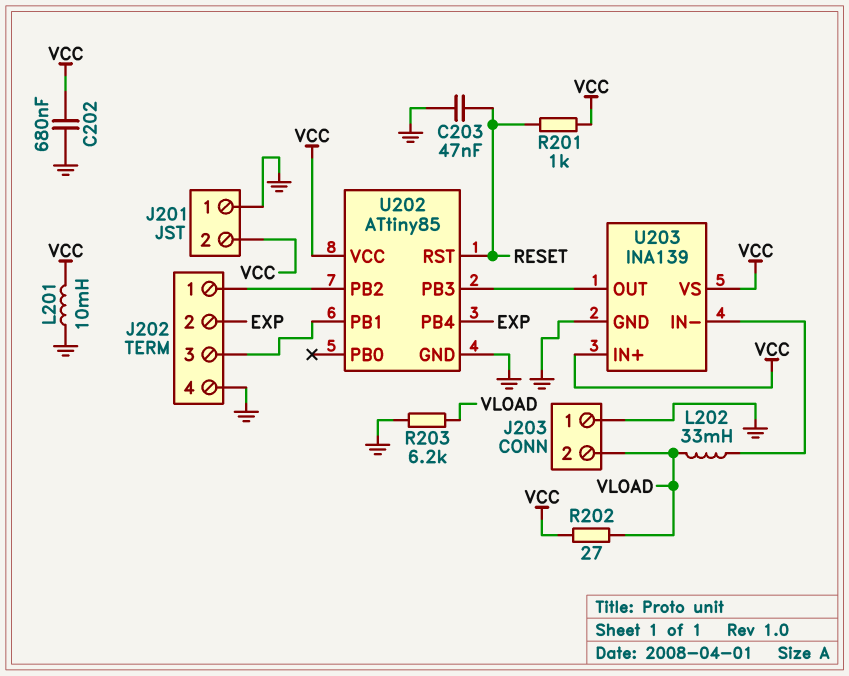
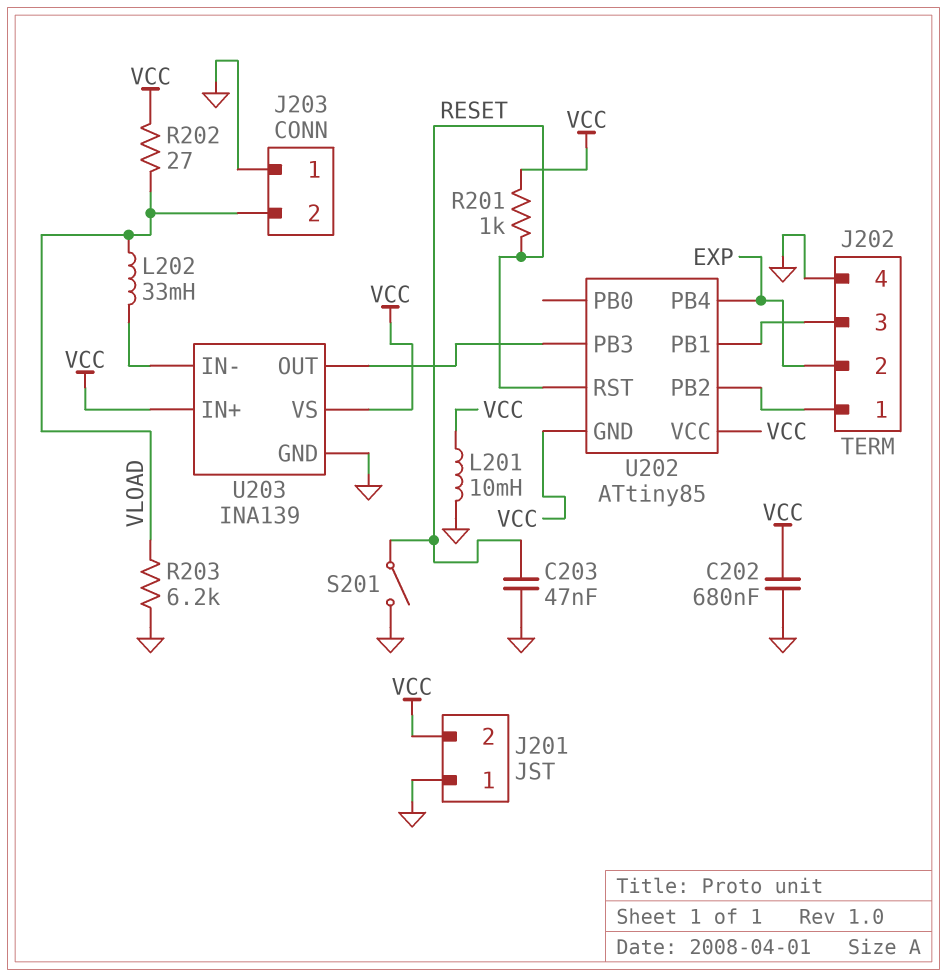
S201: none -> switch (GND, RESET)
U202 pin GND: GND -> VCC

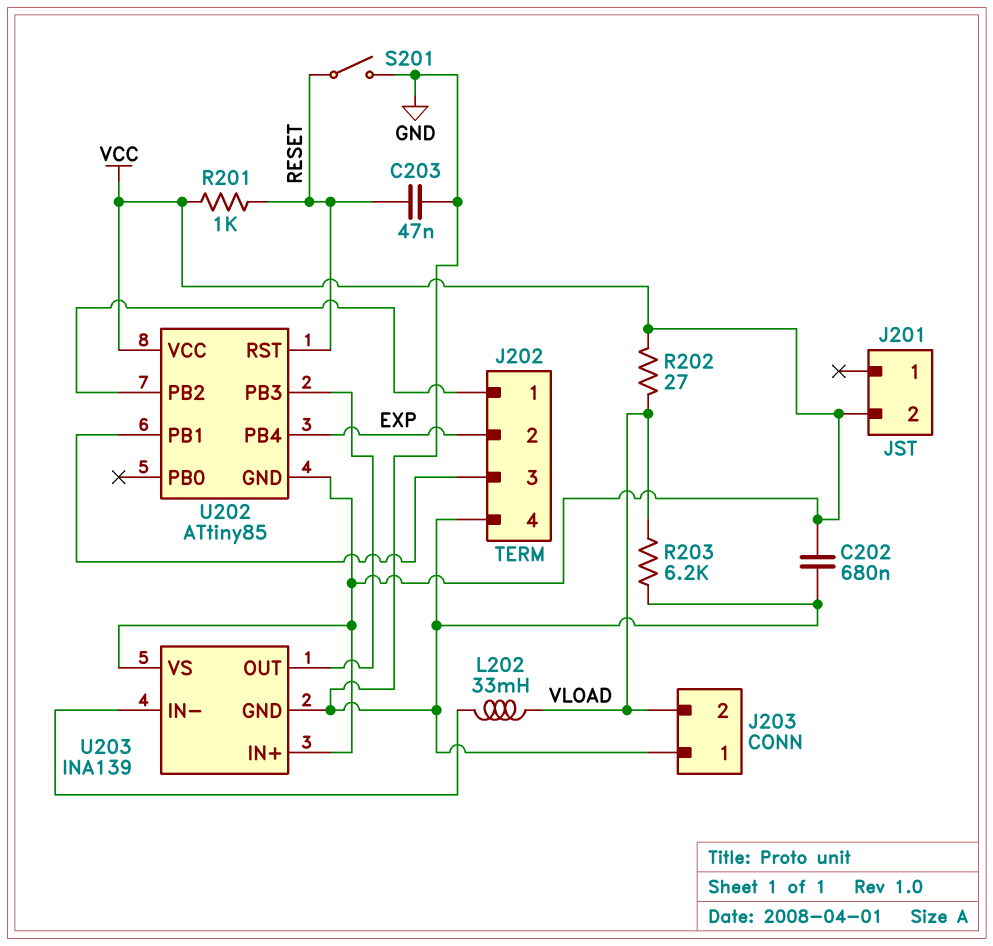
J201 pin 1: GND -> none
L201: 10mH (GND, VCC) -> none

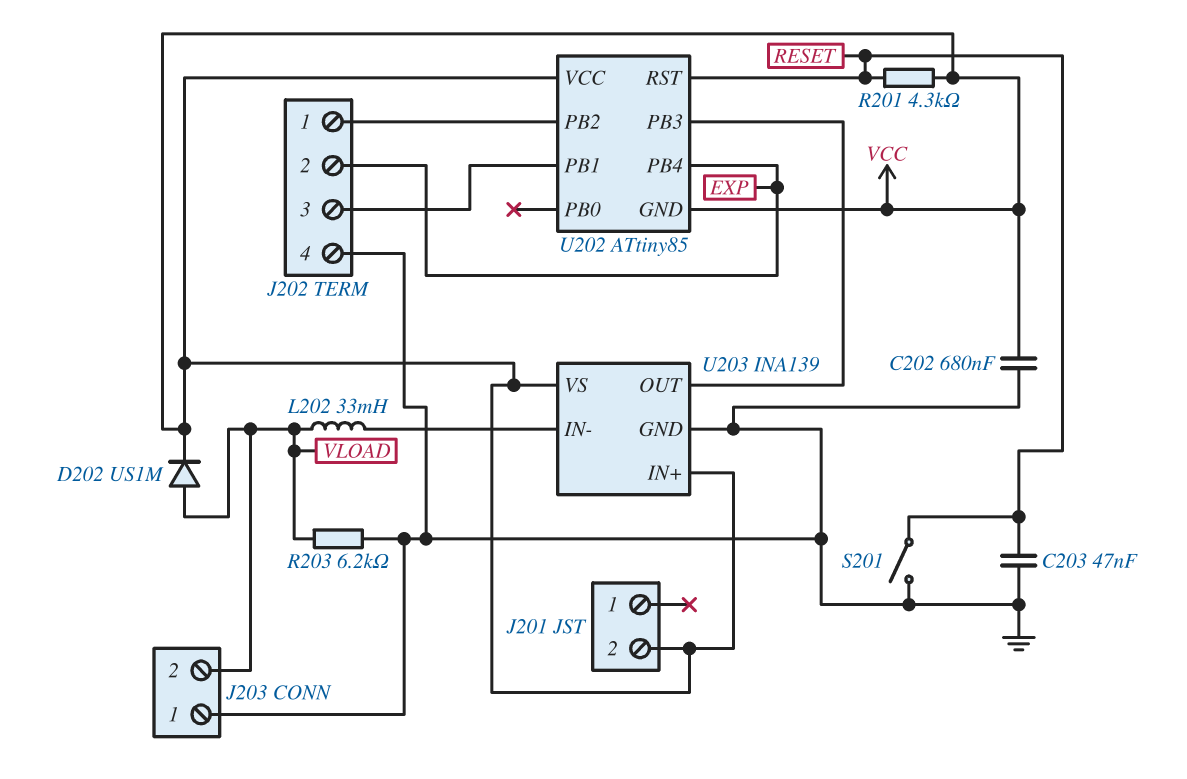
D202: none -> diode US1M (A VLOAD, K VCC)
R201: 1k (RESET, VCC) -> 4.3k (RESET, VCC)
R202: 27 (VCC, VLOAD) -> none

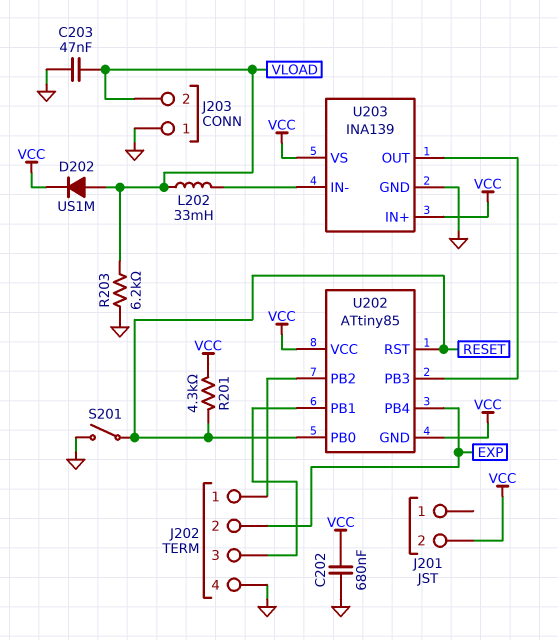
C203: 47nF (GND, RESET) -> 47nF (GND, VLOAD)
U202 pin PB0: none -> RESET

